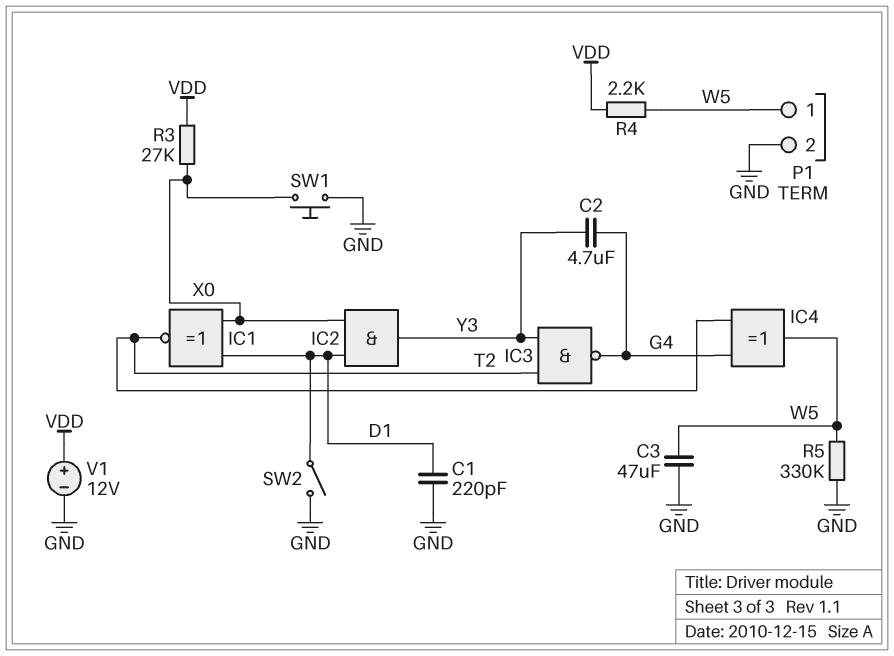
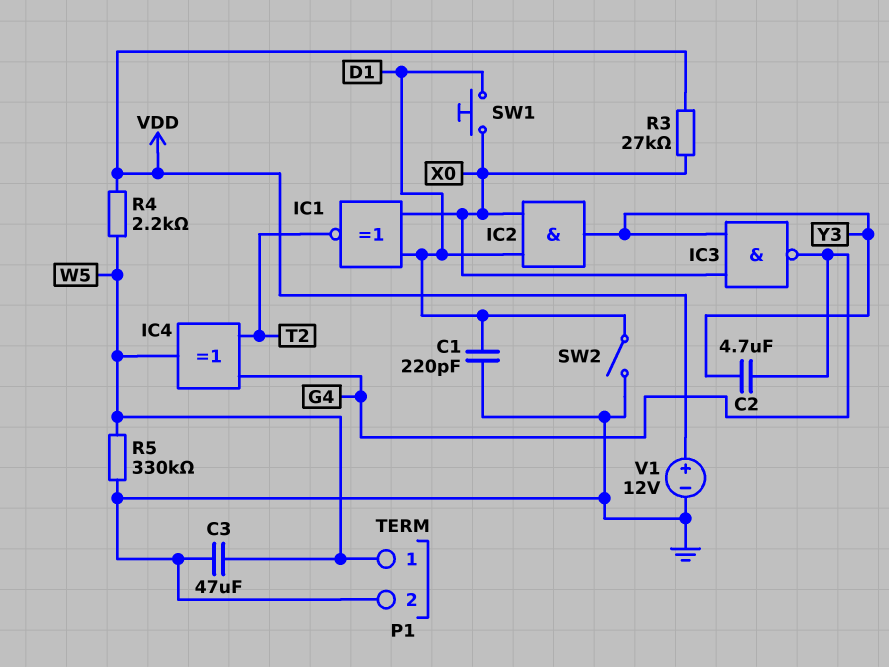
IC3: NAND (in T2, in Y3, out G4) -> NAND (in X0, in Y3, out G4)
SW1: button (GND, X0) -> button (D1, X0)

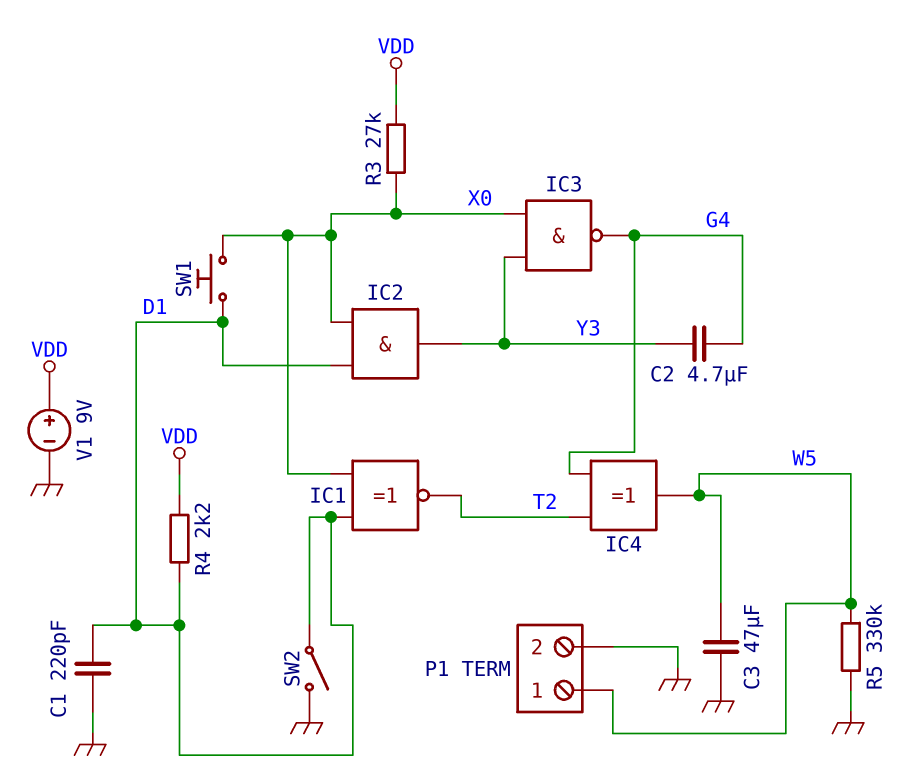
R4: 2.2k (VDD, W5) -> 2.2k (D1, VDD)
V1: 12V (plus VDD, minus GND) -> 9V (plus VDD, minus GND)

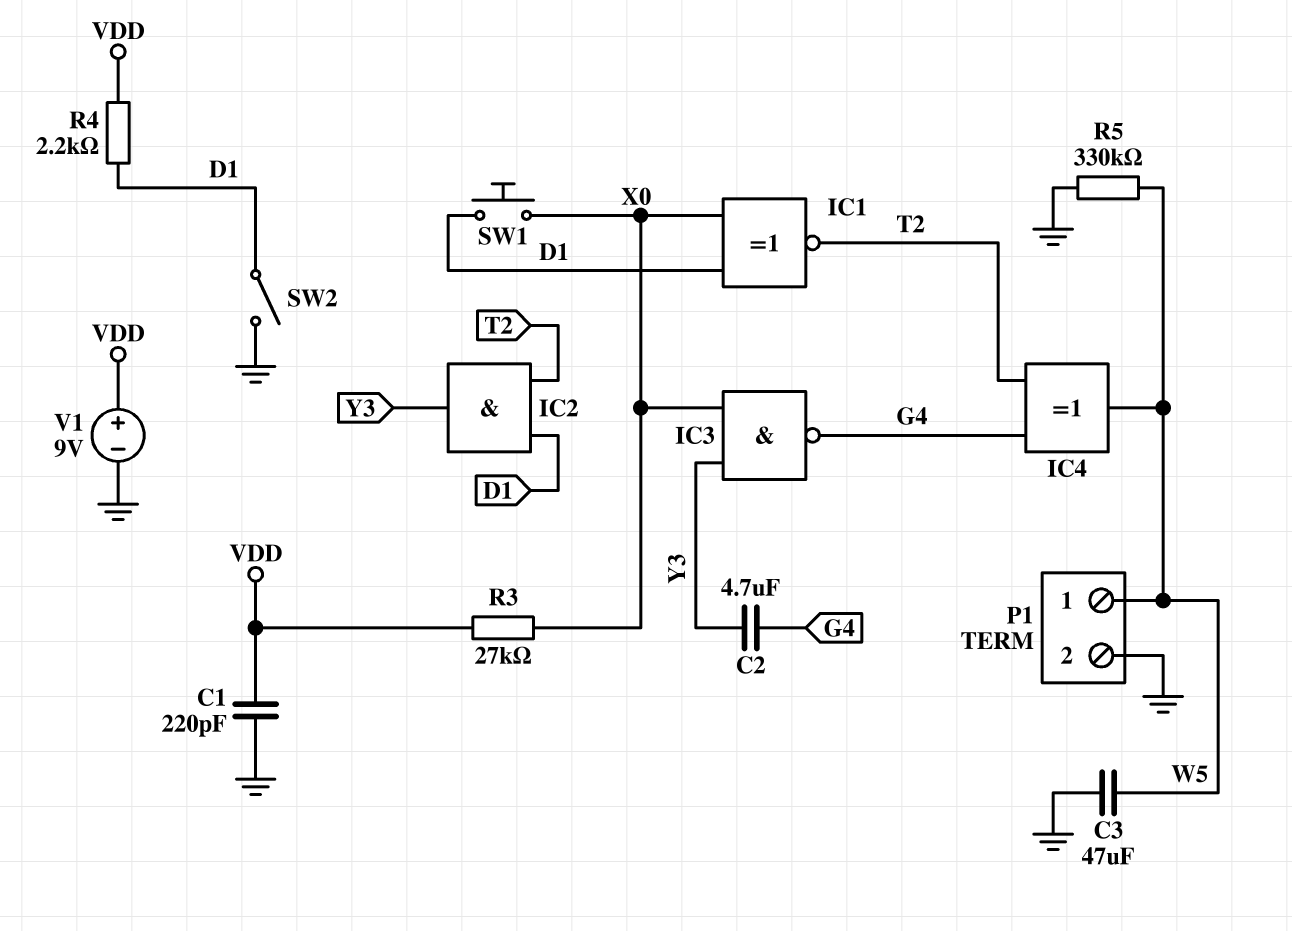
C1: 220pF (D1, GND) -> 220pF (GND, VDD)
IC2: AND (in D1, in X0, out Y3) -> AND (in D1, in T2, out Y3)

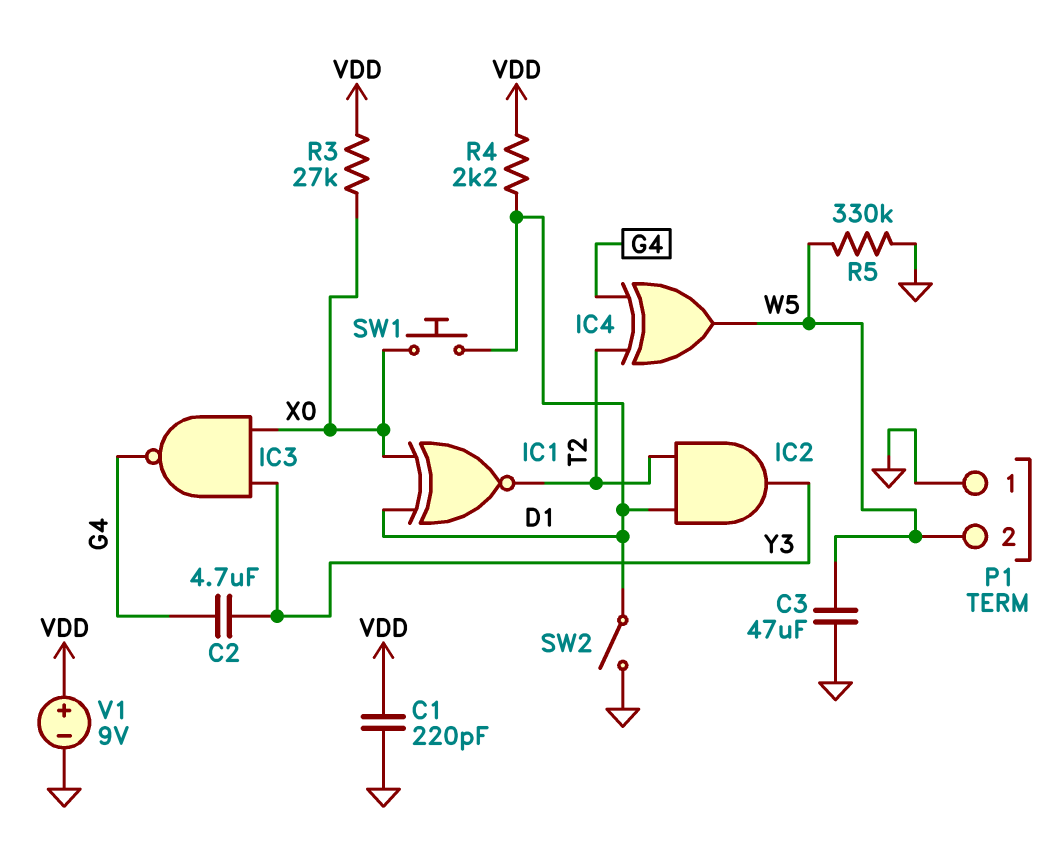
P1 pin 1: W5 -> GND
P1 pin 2: GND -> W5

